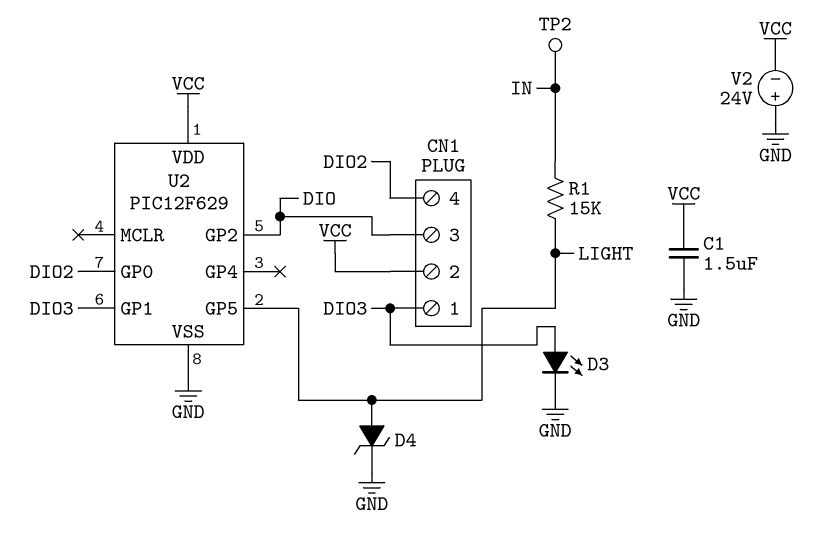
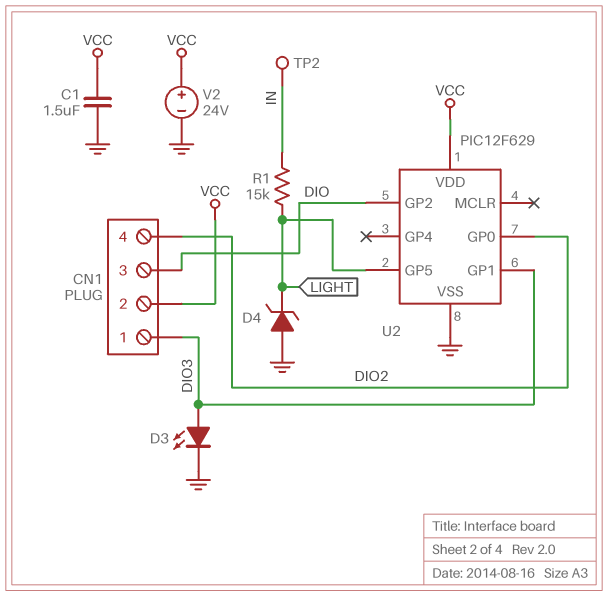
D4: zener (A LIGHT, K GND) -> zener (A GND, K LIGHT)
V2: 24V (plus GND, minus VCC) -> 24V (plus VCC, minus GND)

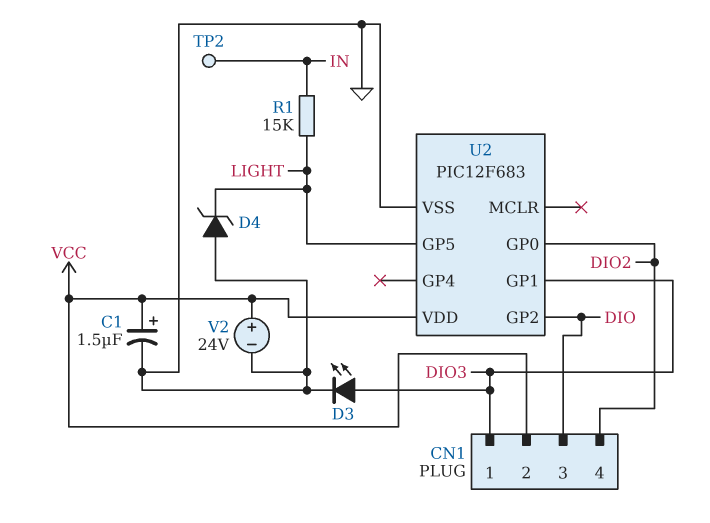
C1: 1.5uF (GND, VCC) -> 1.5uF (plus VCC, minus GND)
U2: PIC12F629 -> PIC12F683

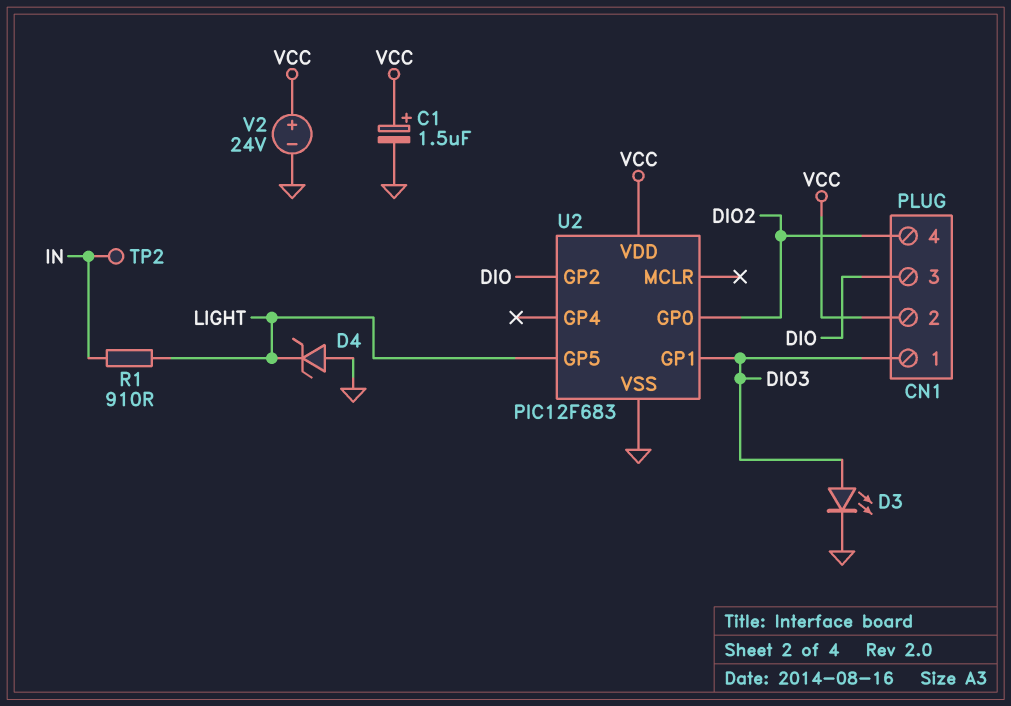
R1: 15k (IN, LIGHT) -> 910 (IN, LIGHT)

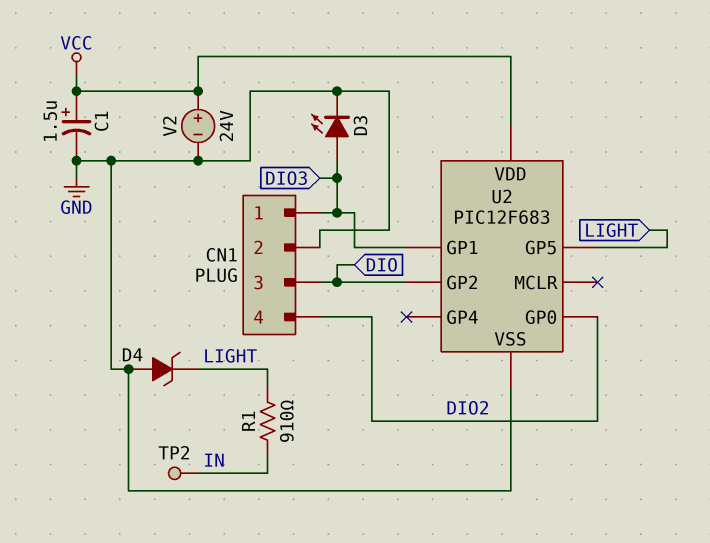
CN1 pin 2: VCC -> GND

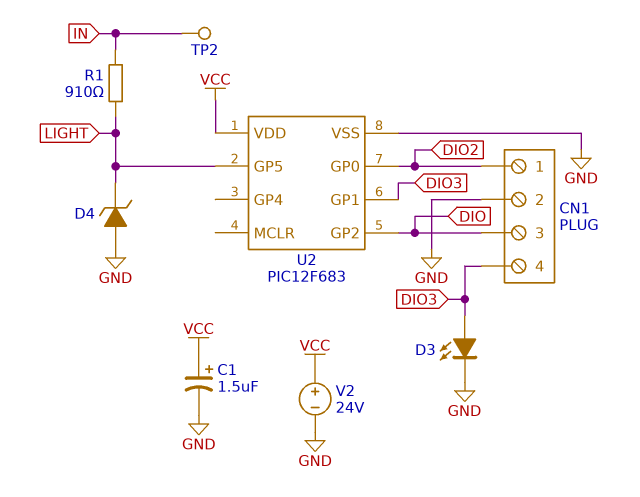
CN1 pin 1: DIO3 -> DIO2
CN1 pin 4: DIO2 -> DIO3

